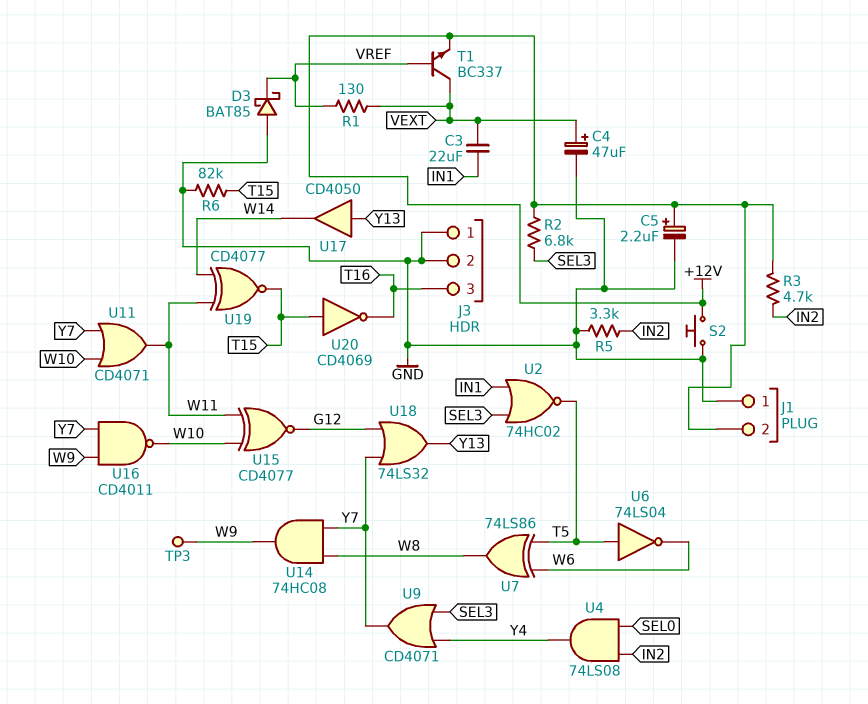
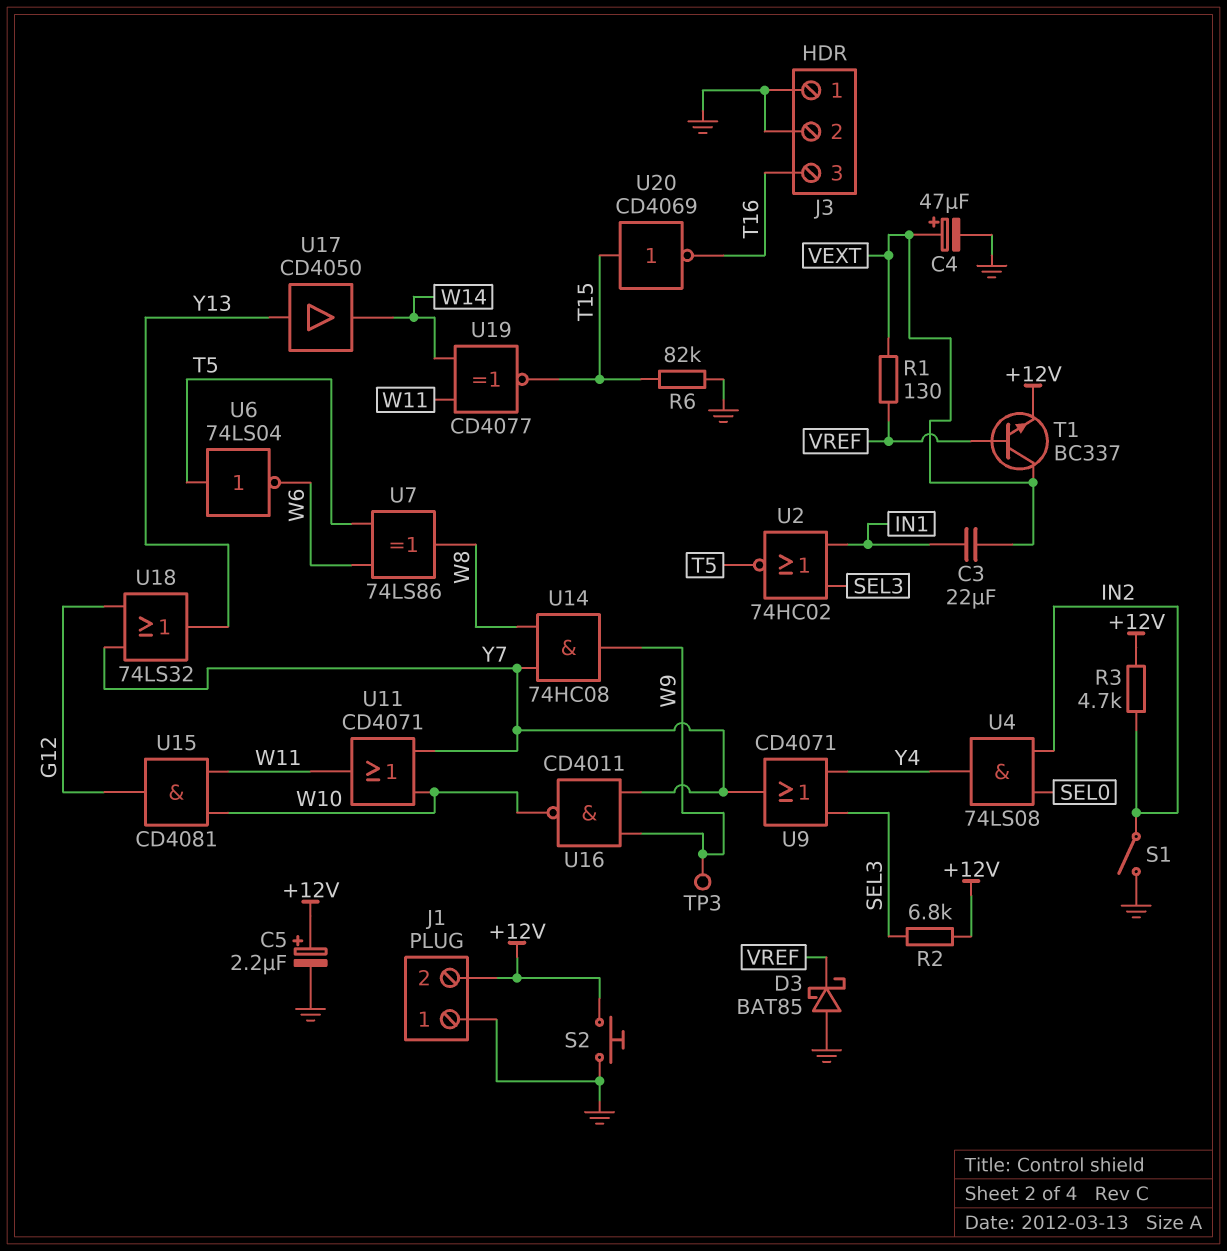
R5: 3.3k (GND, IN2) -> none
S1: none -> switch (GND, IN2)
U15: XNOR CD4077 (in W10, in W11, out G12) -> AND CD4081 (in W10, in W11, out G12)

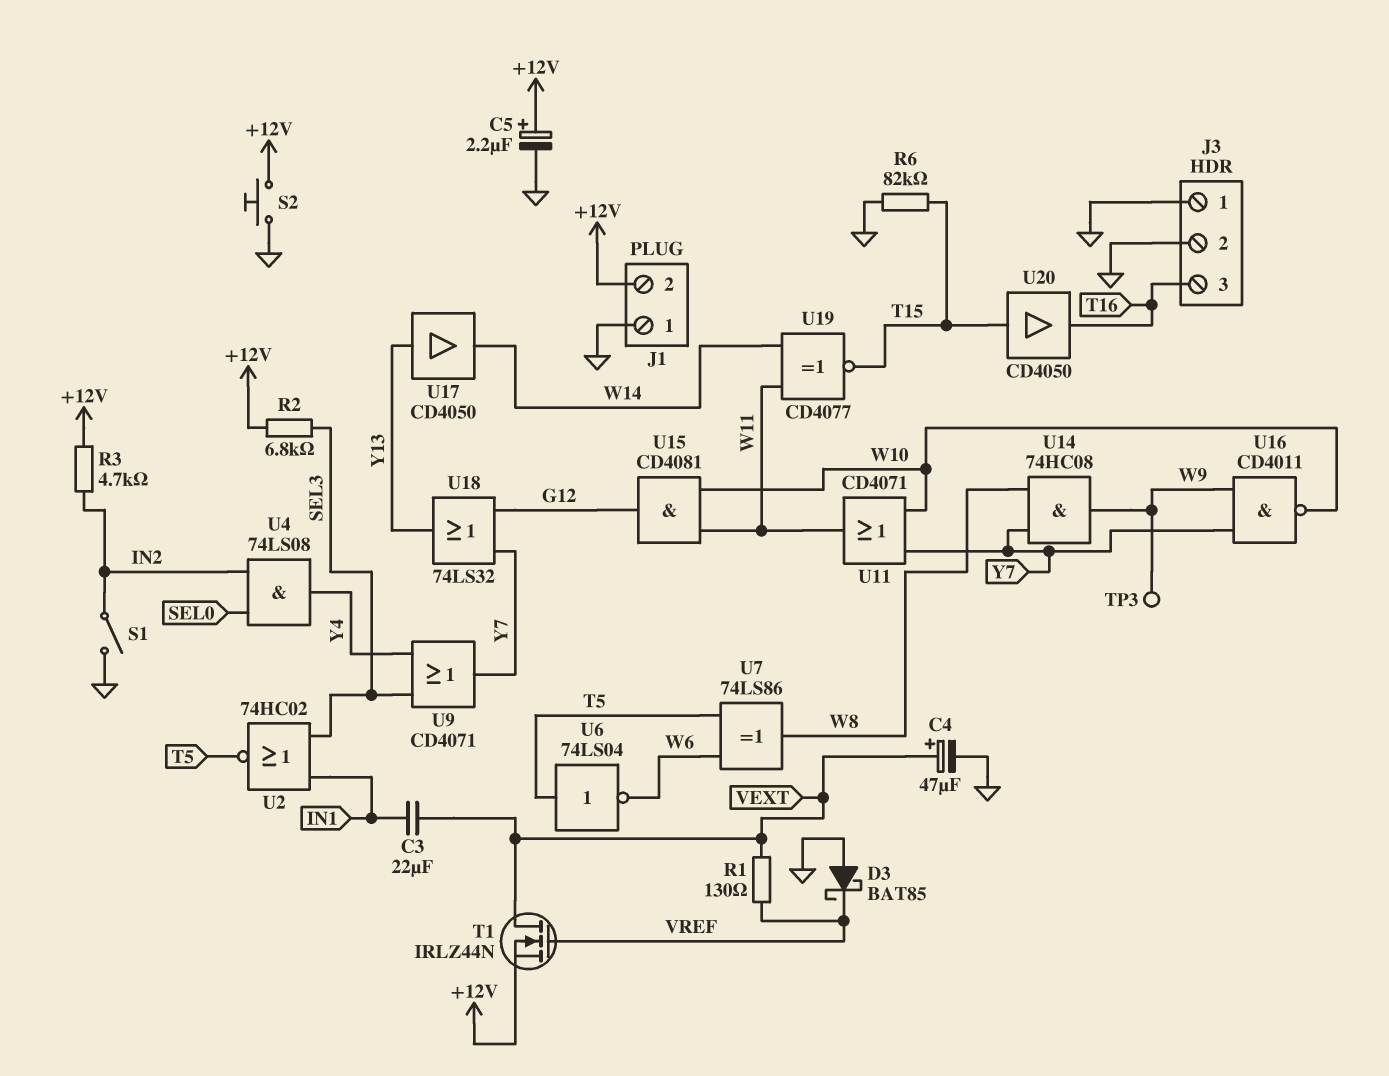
T1: NPN BC337 (B VREF, C VEXT, E +12V) -> NMOS IRLZ44N (G VREF, D VEXT, S +12V)
U20: NOT CD4069 (in T15, out T16) -> buffer CD4050 (in T15, out T16)

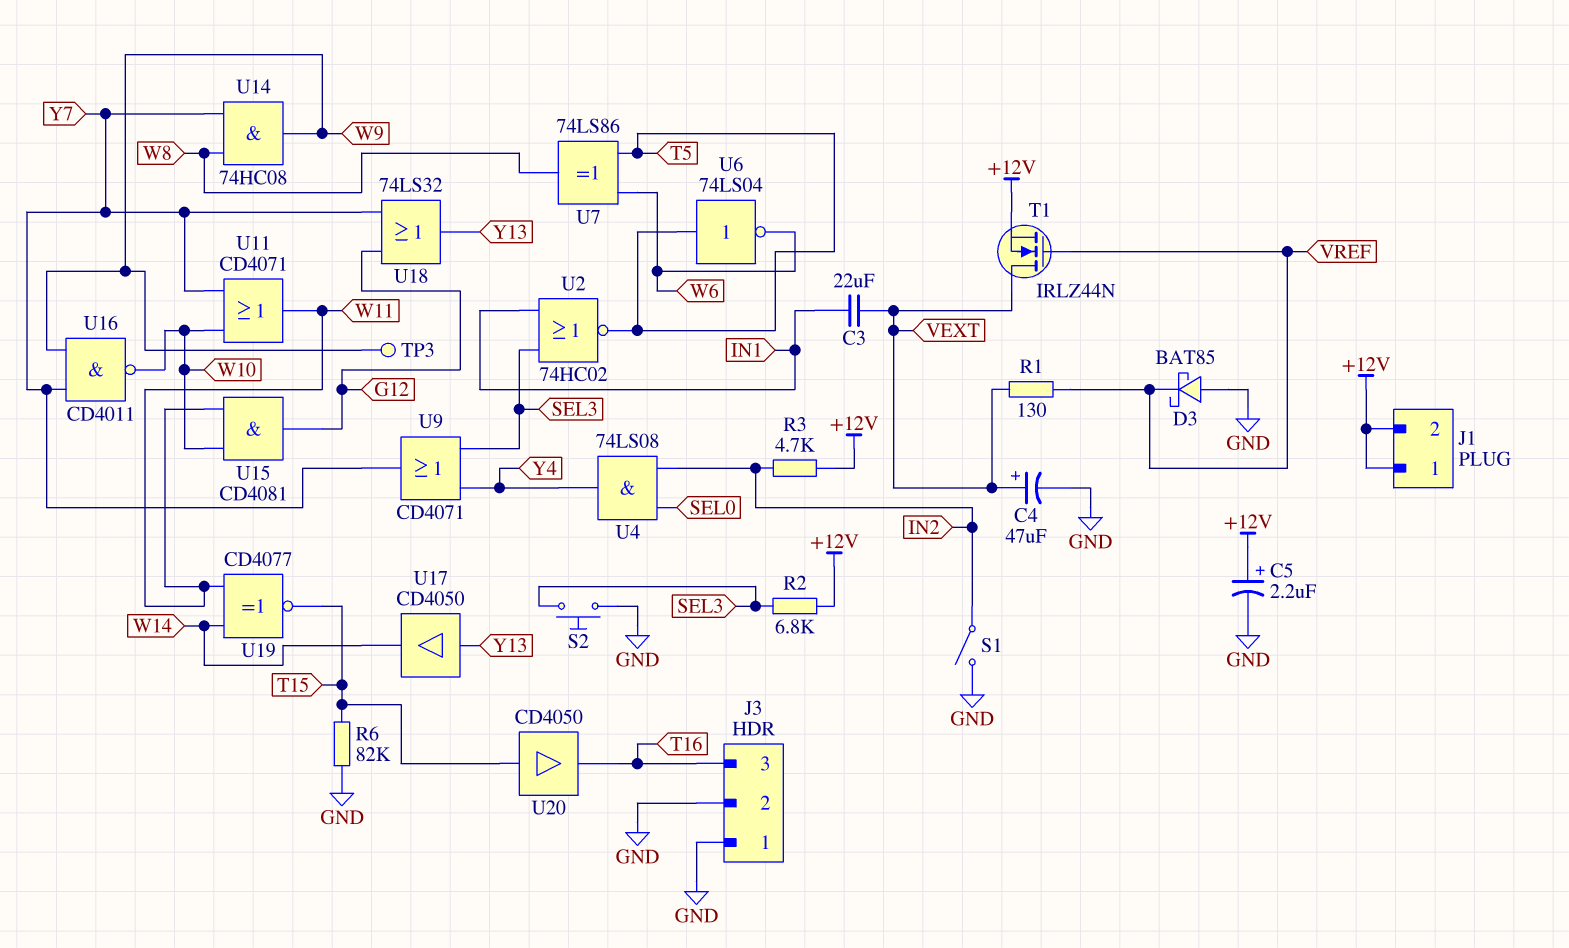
J1 pin 1: GND -> +12V
S2: button (+12V, GND) -> button (GND, SEL3)

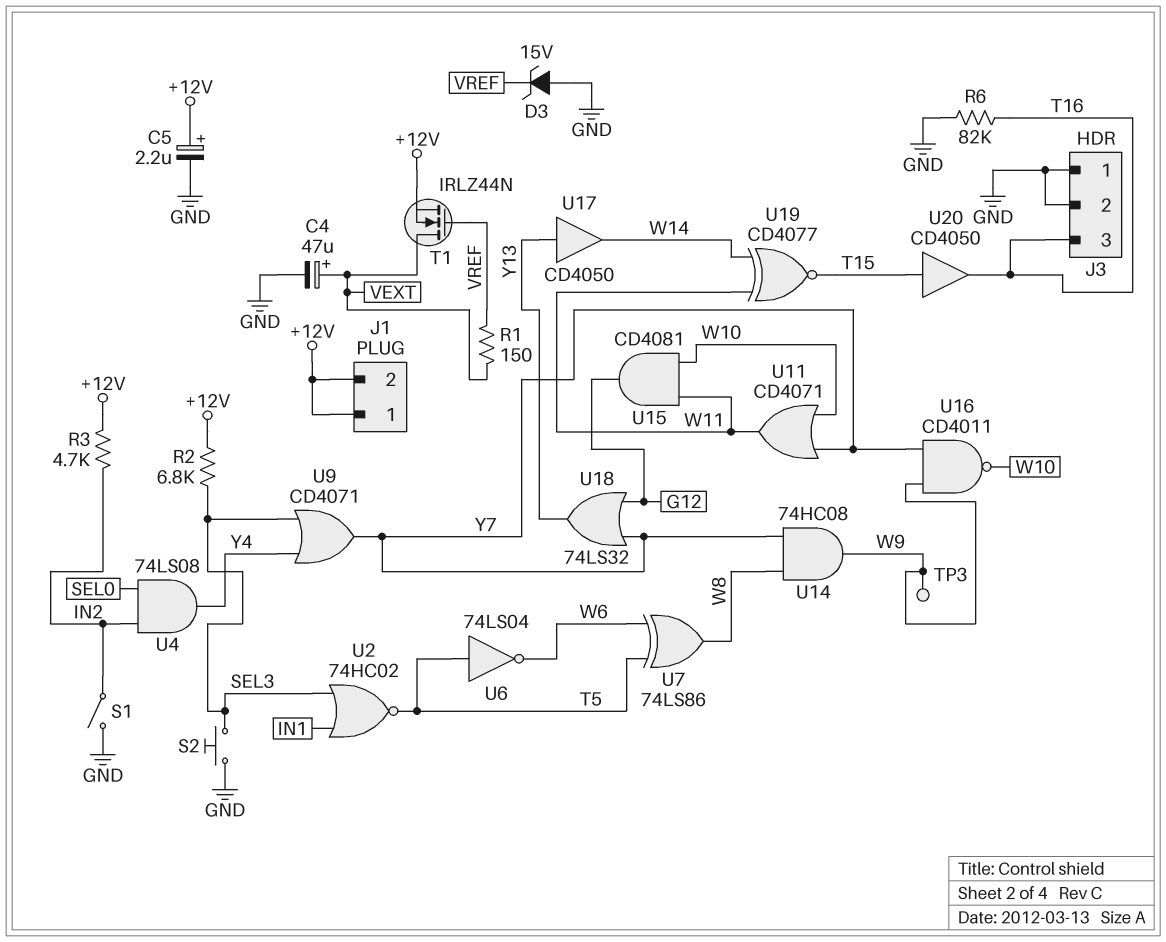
C3: 22uF (IN1, VEXT) -> none
D3: schottky BAT85 (A GND, K VREF) -> zener 15V (A GND, K VREF)
R1: 130 (VEXT, VREF) -> 150 (VEXT, VREF)
R6: 82k (GND, T15) -> 82k (GND, T16)

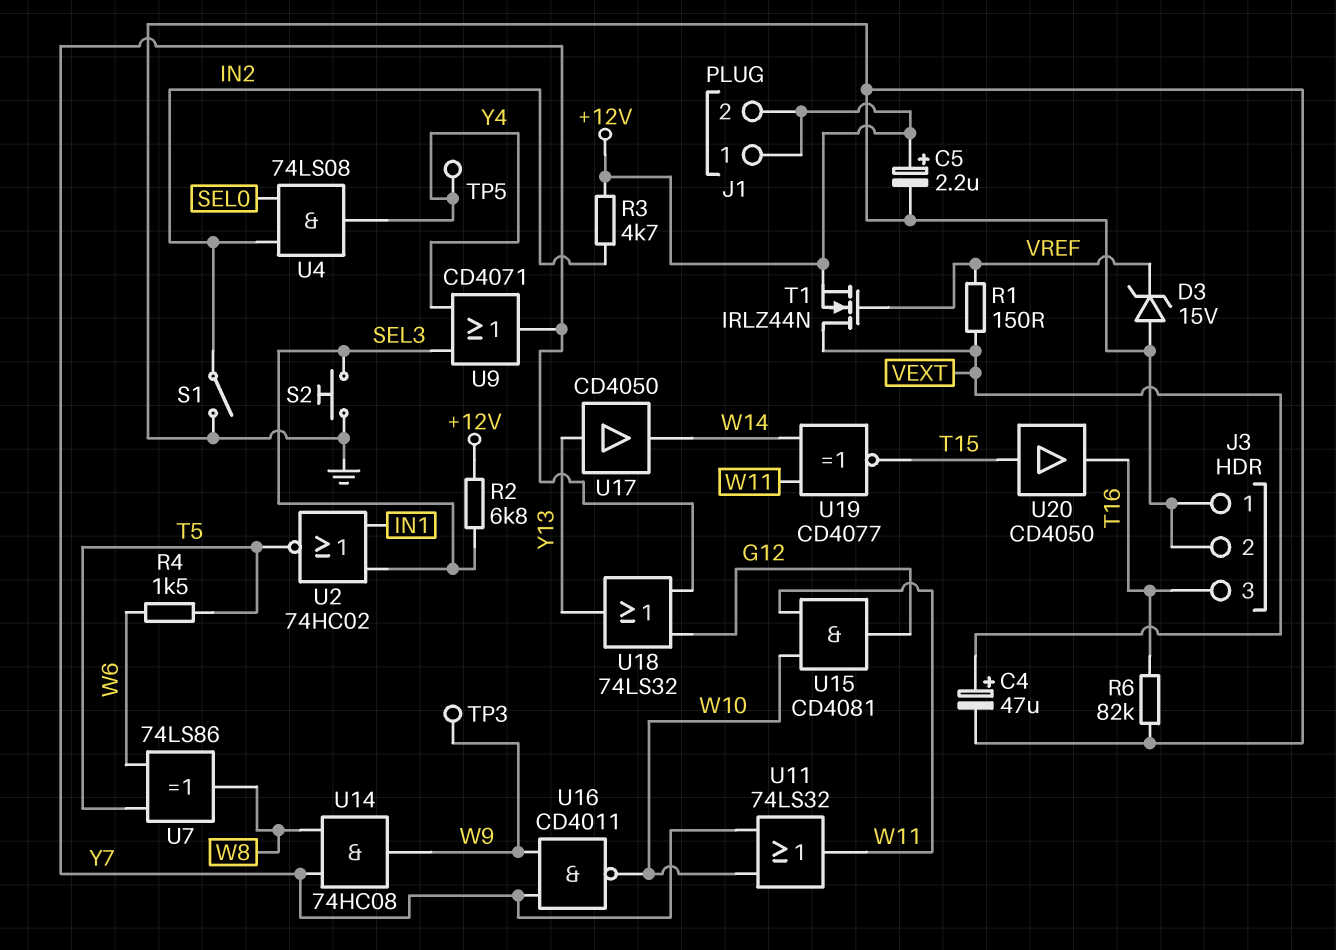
R4: none -> 1.5k (T5, W6)
TP5: none -> test point (Y4)
U6: NOT 74LS04 (in T5, out W6) -> none
U11: OR CD4071 (in W10, in Y7, out W11) -> OR 74LS32 (in W10, in Y7, out W11)

